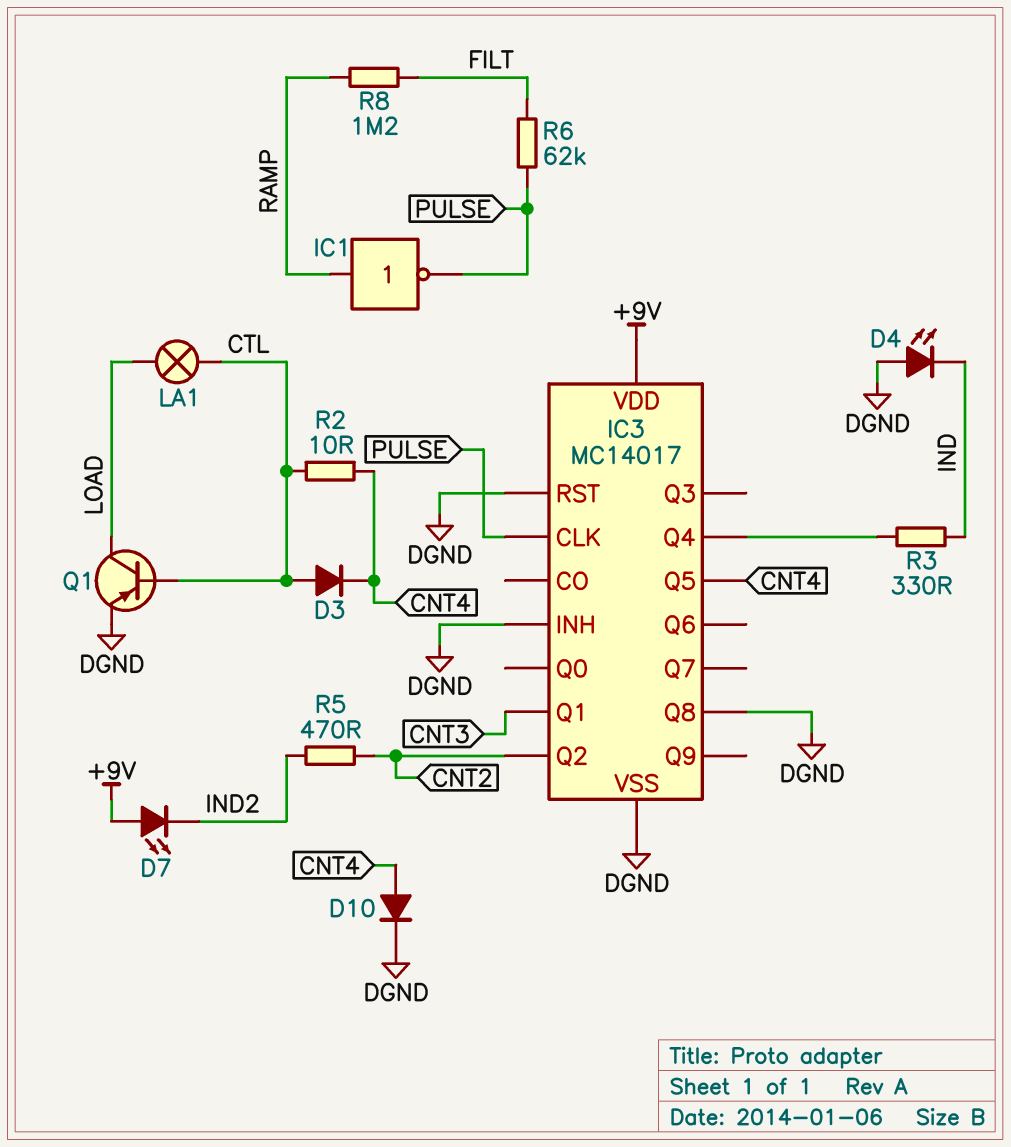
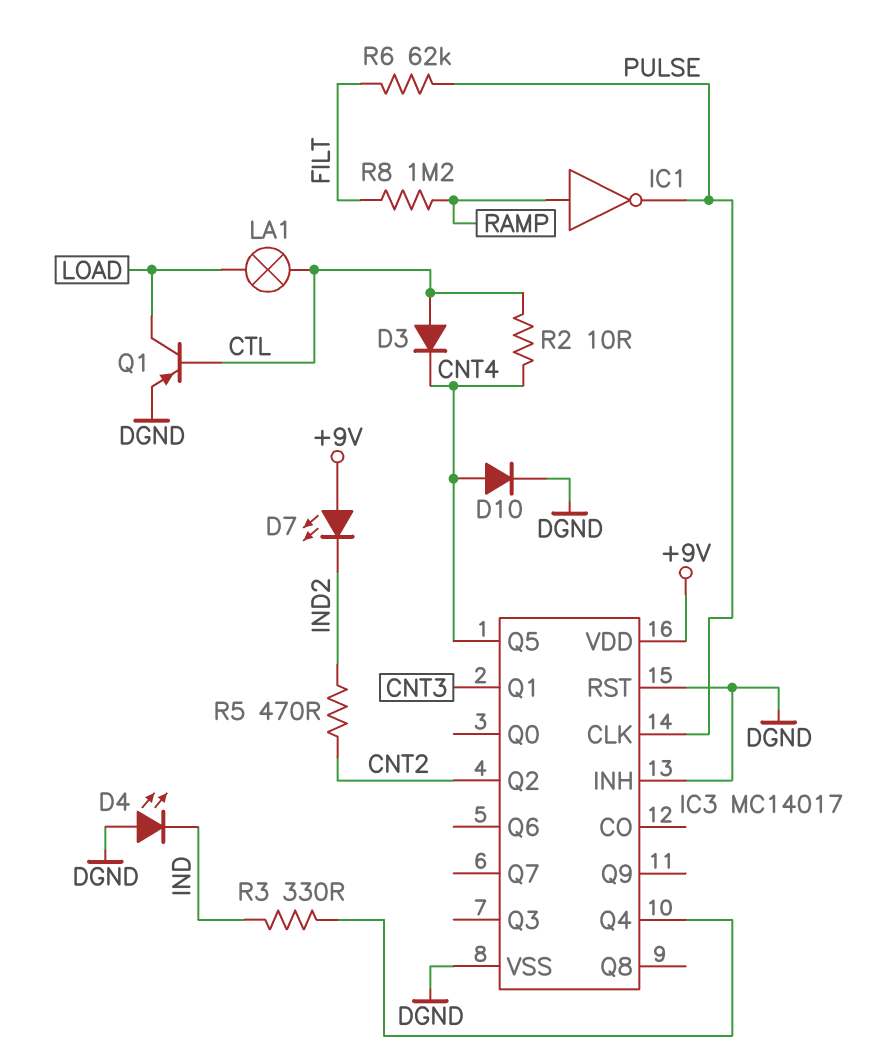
IC3 pin Q8: DGND -> none

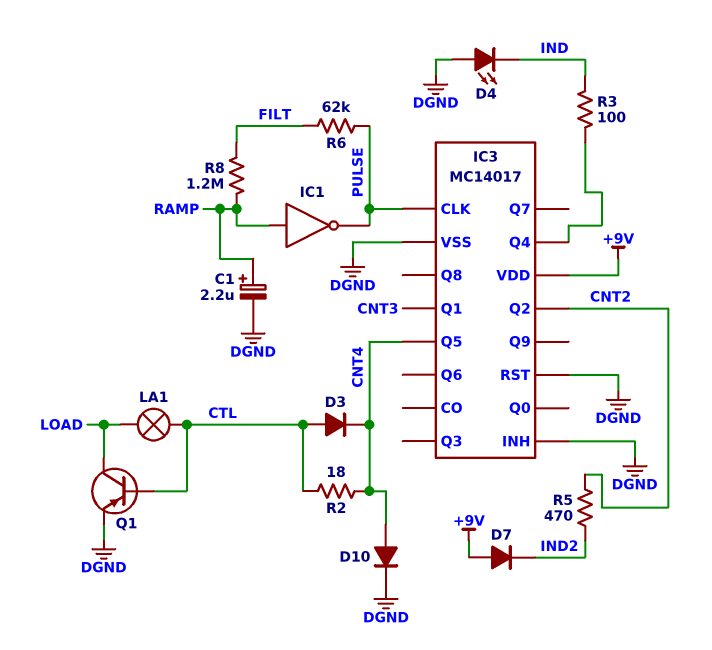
C1: none -> 2.2uF (plus RAMP, minus DGND)
D7: LED (A +9V, K IND2) -> diode (A +9V, K IND2)
R2: 10 (CNT4, CTL) -> 18 (CNT4, CTL)
R3: 330 (IC3/Q4, IND) -> 100 (IC3/Q4, IND)

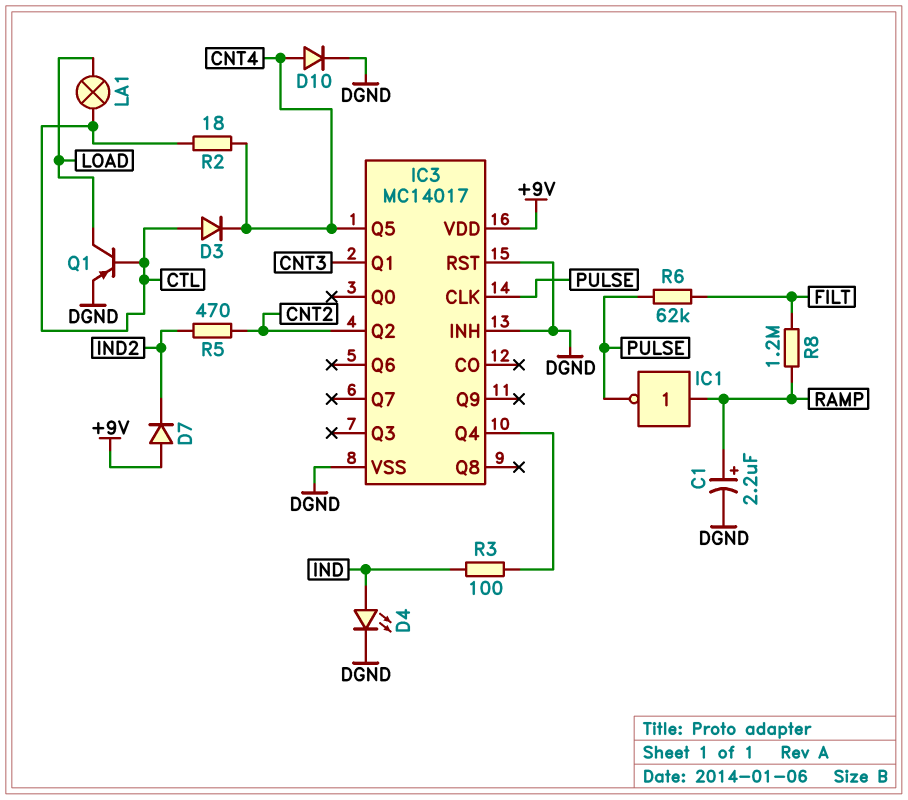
D4: LED (A DGND, K IND) -> LED (A IND, K DGND)

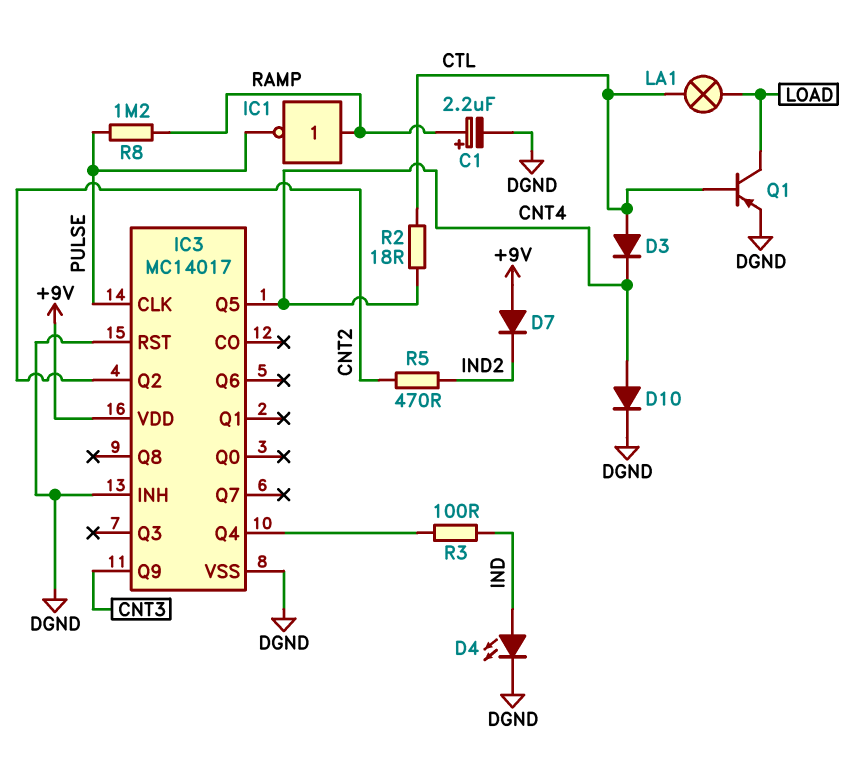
IC3 pin Q1: CNT3 -> none
IC3 pin Q9: none -> CNT3
R6: 62k (FILT, PULSE) -> none
R8: 1.2M (FILT, RAMP) -> 1.2M (PULSE, RAMP)

